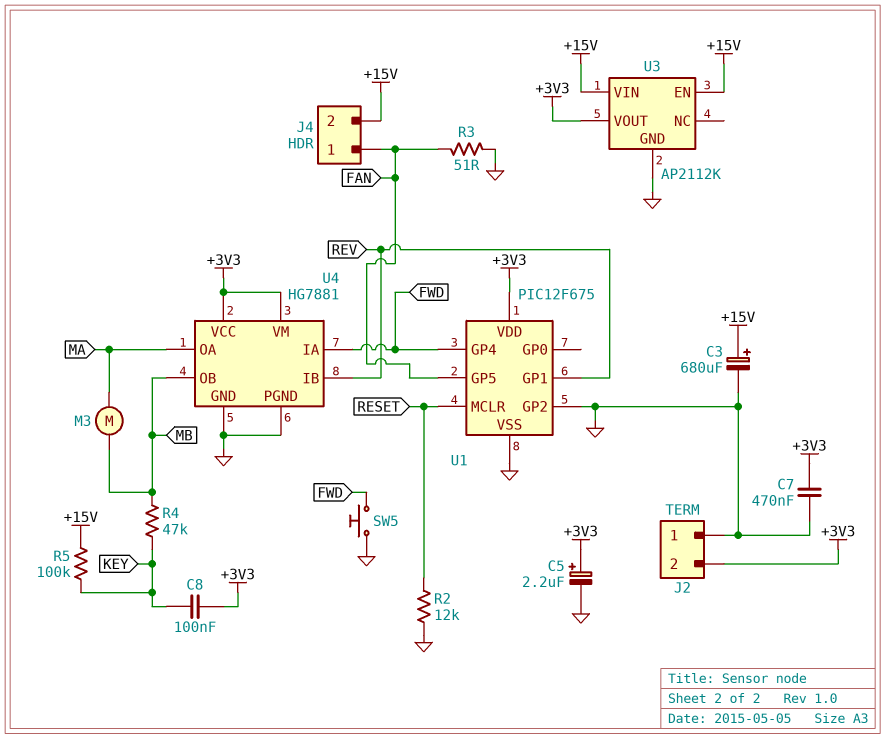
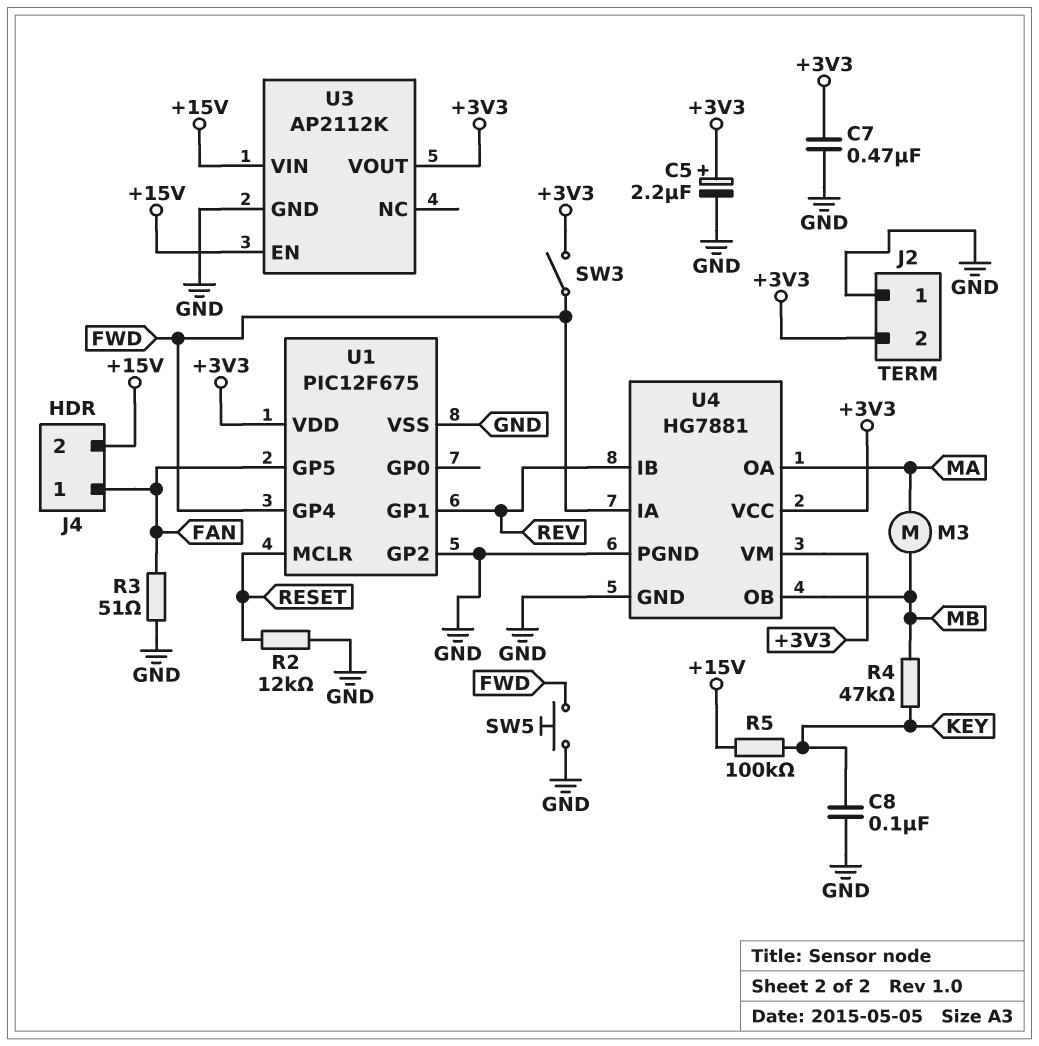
C3: 680uF (plus +15V, minus GND) -> none
C8: 100nF (+3V3, KEY) -> 100nF (GND, KEY)
SW3: none -> switch (+3V3, FWD)

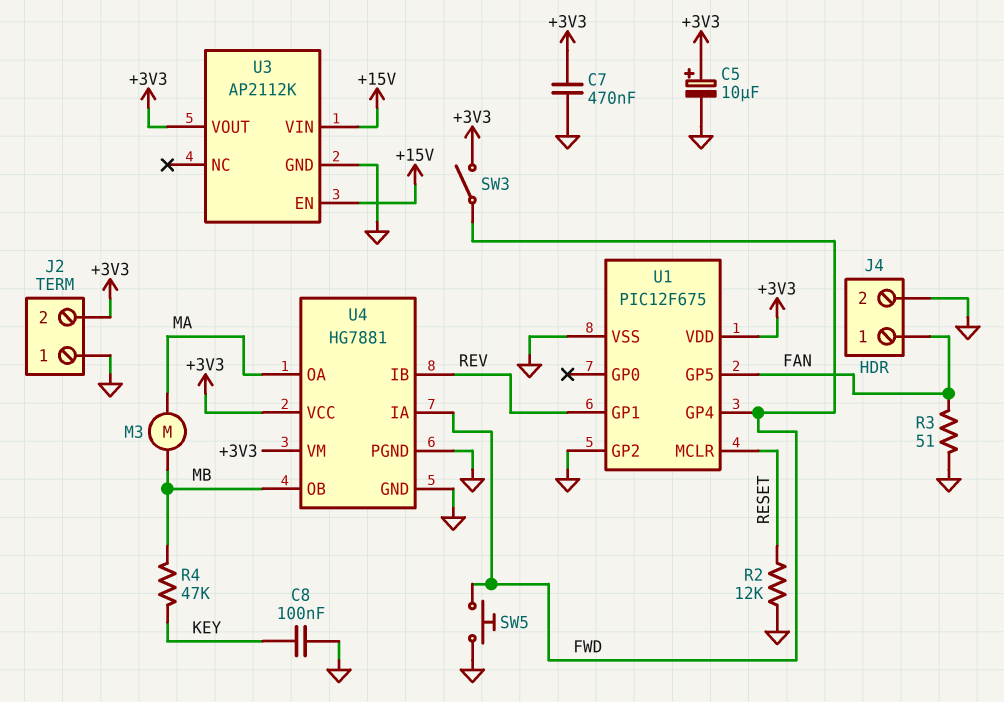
C5: 2.2uF (plus +3V3, minus GND) -> 10uF (plus +3V3, minus GND)
J4 pin 2: +15V -> GND
R5: 100k (+15V, KEY) -> none

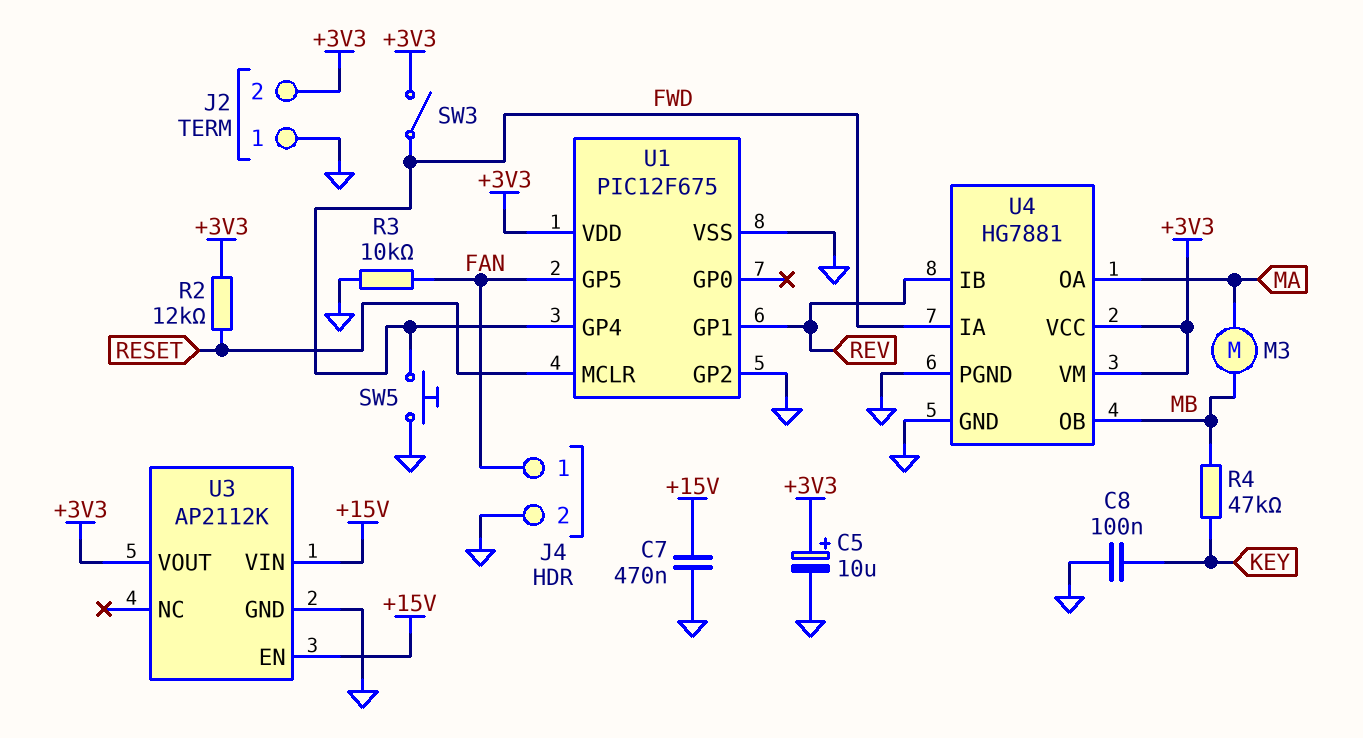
C7: 470nF (+3V3, GND) -> 470nF (+15V, GND)
R2: 12k (GND, RESET) -> 12k (+3V3, RESET)
R3: 51 (FAN, GND) -> 10k (FAN, GND)

